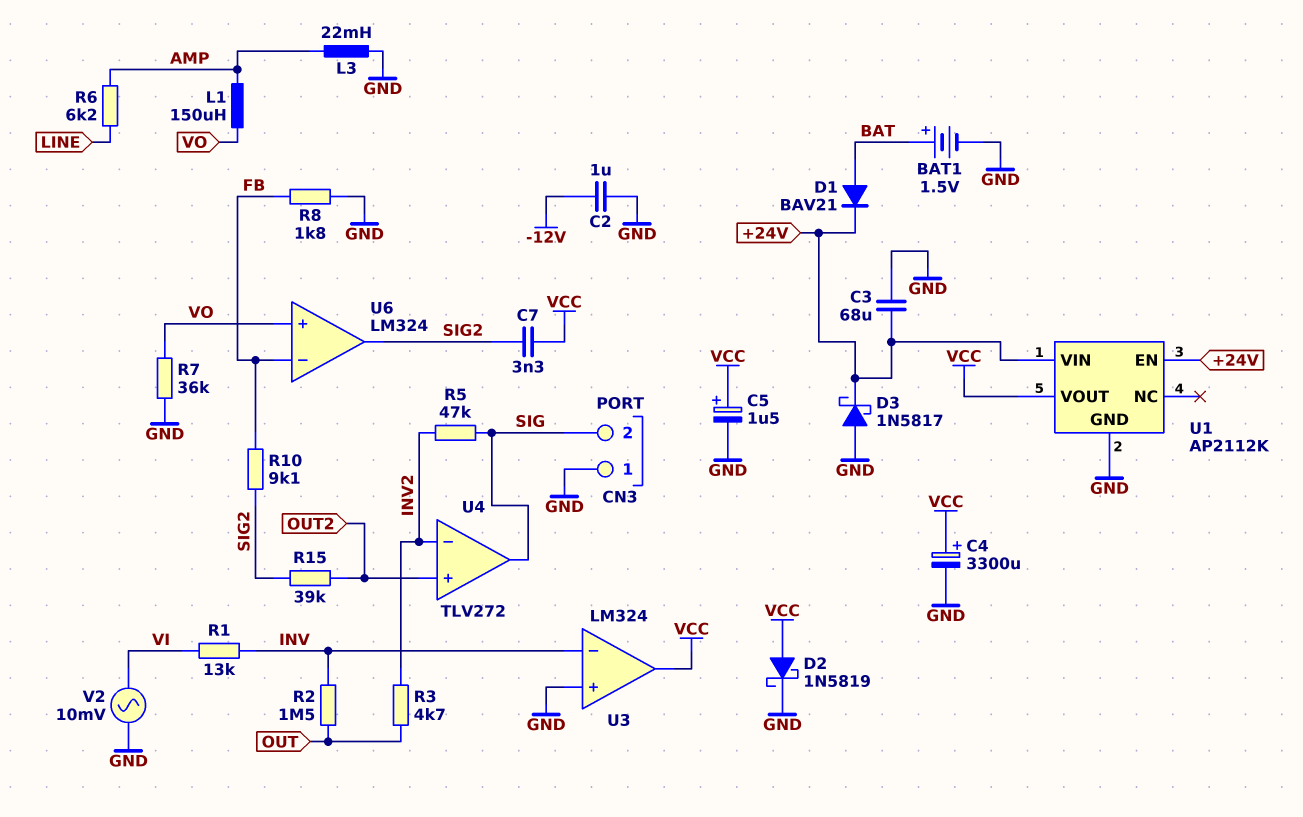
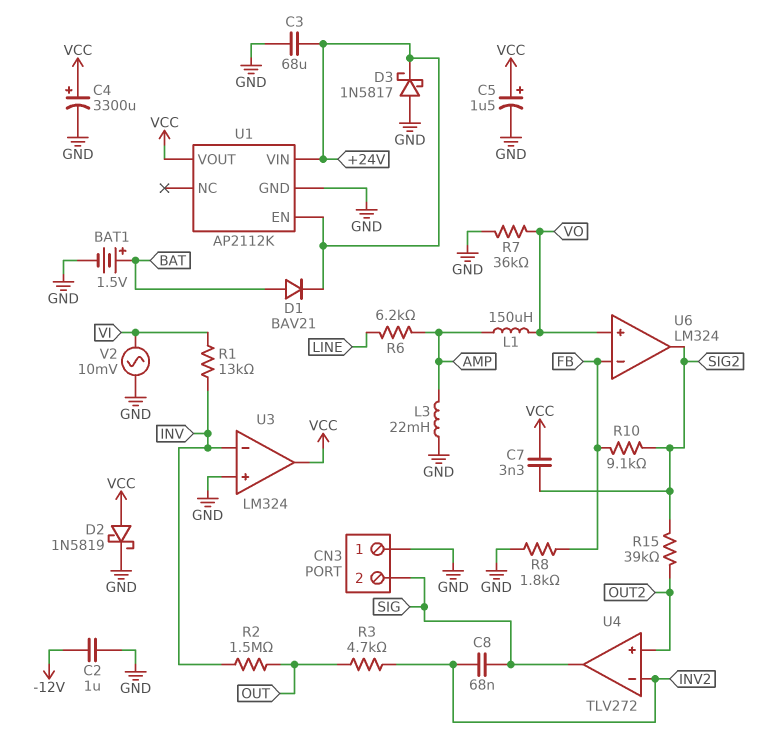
C8: none -> 68nF (INV2, SIG)
R5: 47k (INV2, SIG) -> none

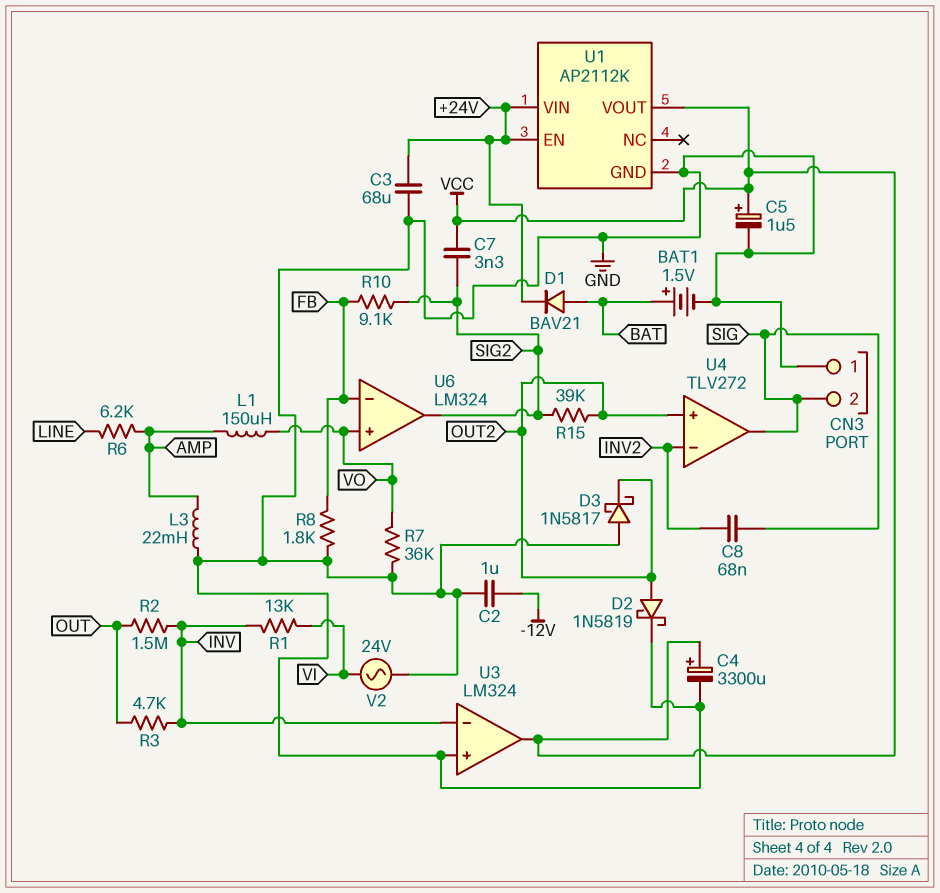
D2: schottky 1N5819 (A VCC, K GND) -> schottky 1N5819 (A OUT2, K GND)
D3: schottky 1N5817 (A GND, K +24V) -> schottky 1N5817 (A GND, K OUT2)
R3: 4.7k (INV2, OUT) -> 4.7k (INV, OUT)
V2: AC 10mV (GND, VI) -> AC 24V (GND, VI)

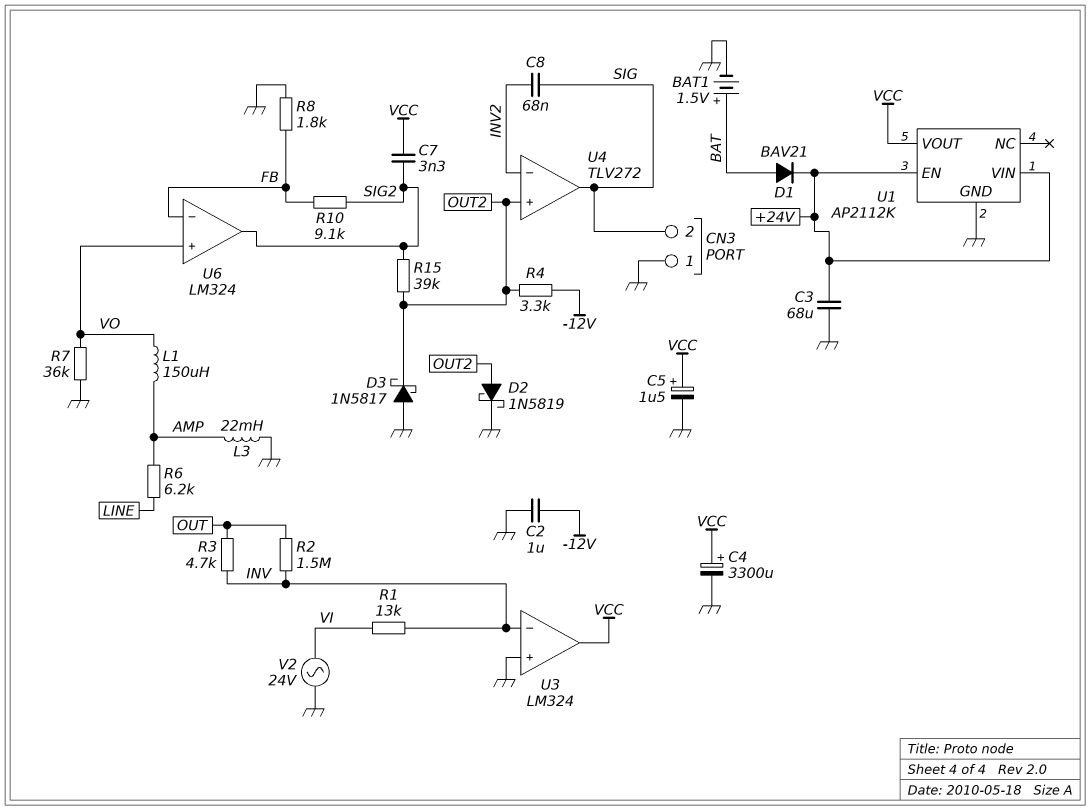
R4: none -> 3.3k (-12V, OUT2)

